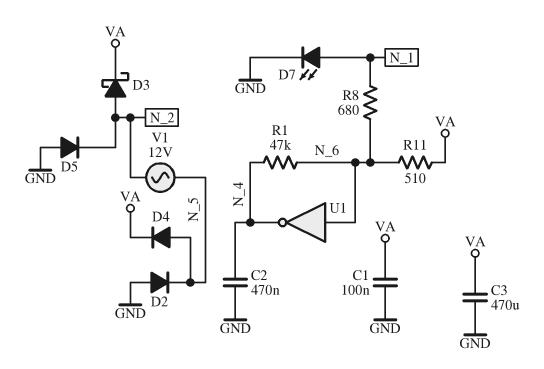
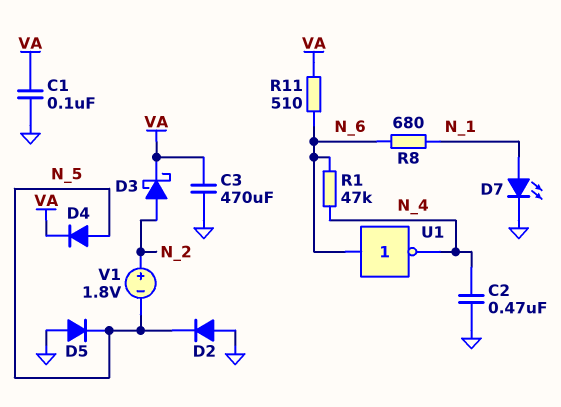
D5: diode (A GND, K N_2) -> diode (A GND, K N_5)
V1: AC 12V (N_2, N_5) -> 1.8V (plus N_2, minus N_5)

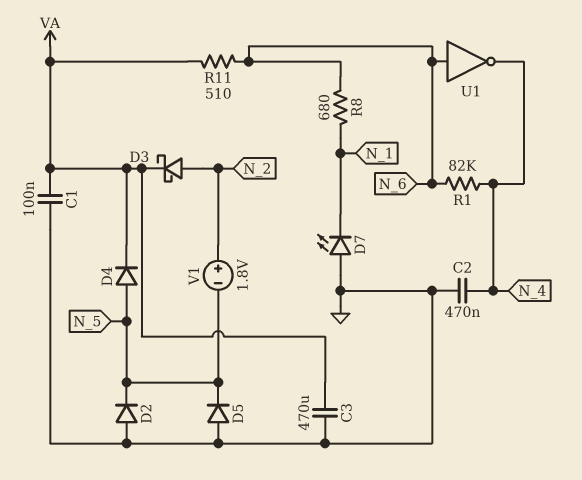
D7: LED (A N_1, K GND) -> LED (A GND, K N_1)
R1: 47k (N_4, N_6) -> 82k (N_4, N_6)

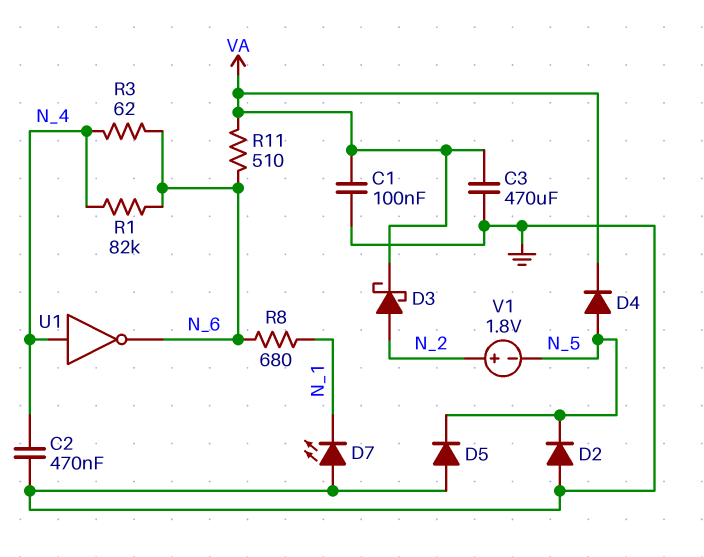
R3: none -> 62 (N_4, N_6)
U1: NOT (in N_6, out N_4) -> NOT (in N_4, out N_6)

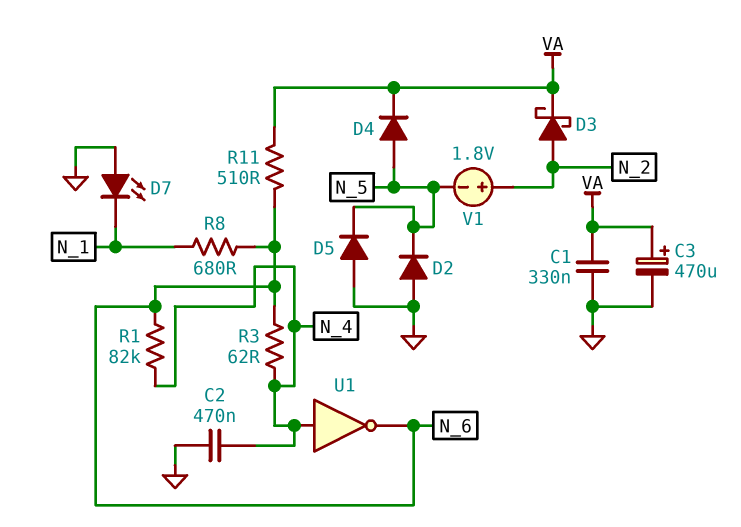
C1: 100nF (GND, VA) -> 330nF (GND, VA)
C3: 470uF (GND, VA) -> 470uF (plus VA, minus GND)

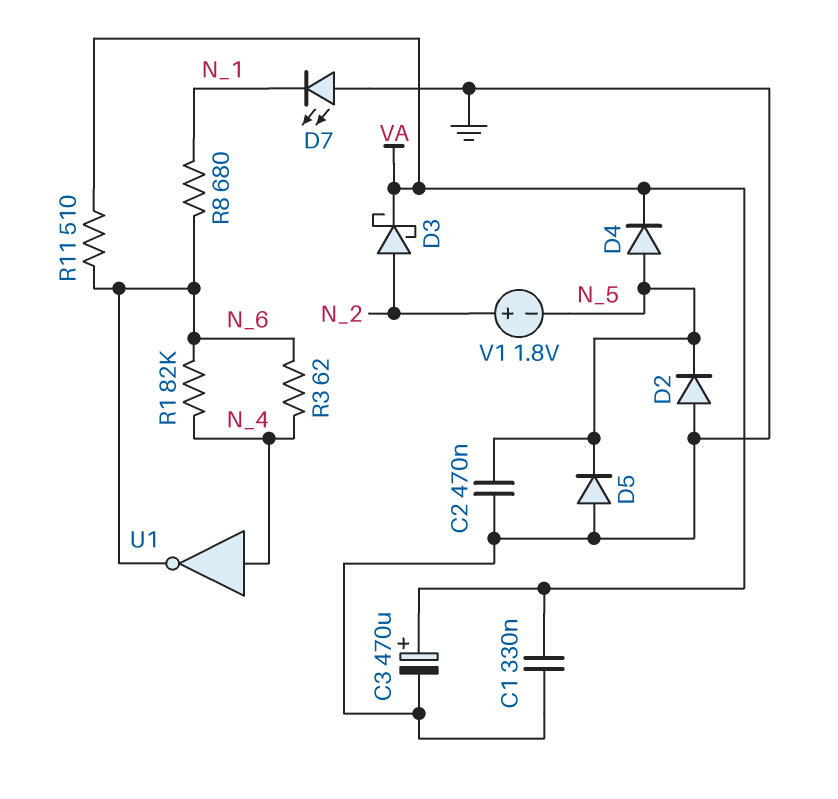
C2: 470nF (GND, N_4) -> 470nF (GND, N_5)

